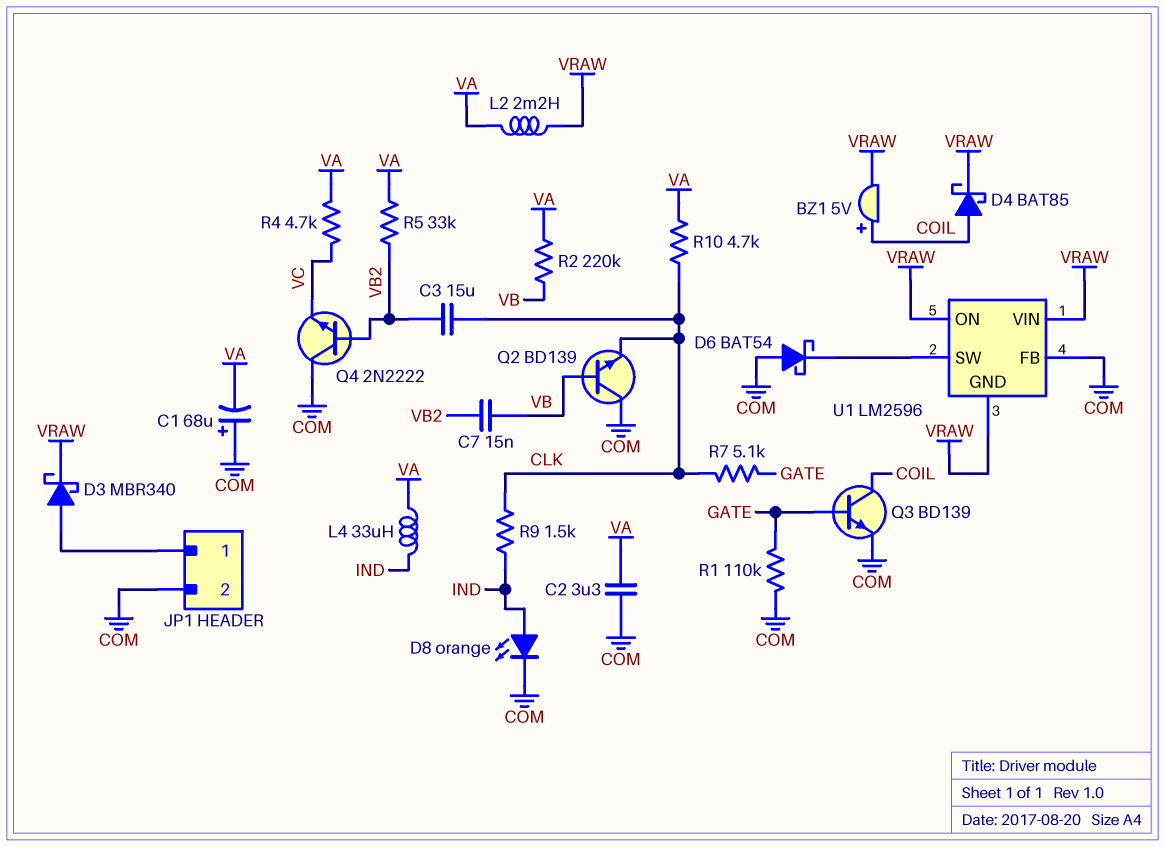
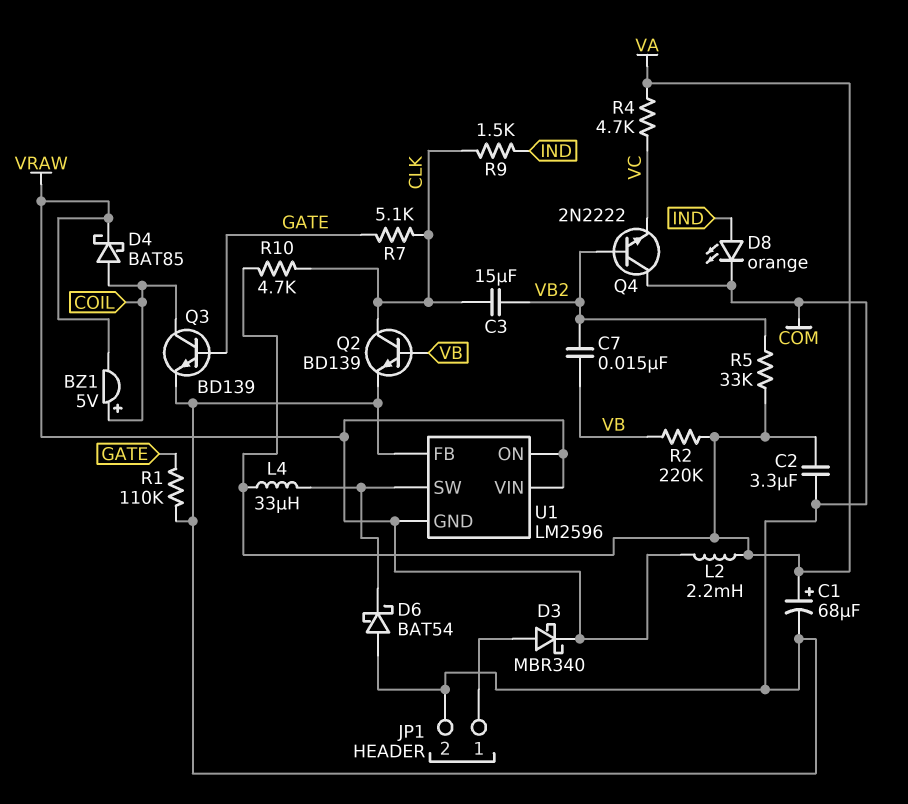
C1: 68uF (plus COM, minus VA) -> 68uF (plus VA, minus COM)
L4: 33uH (IND, VA) -> 33uH (U1/SW, VA)
Q2: NPN BD139 (B VB, C COM, E CLK) -> NPN BD139 (B VB, C CLK, E COM)

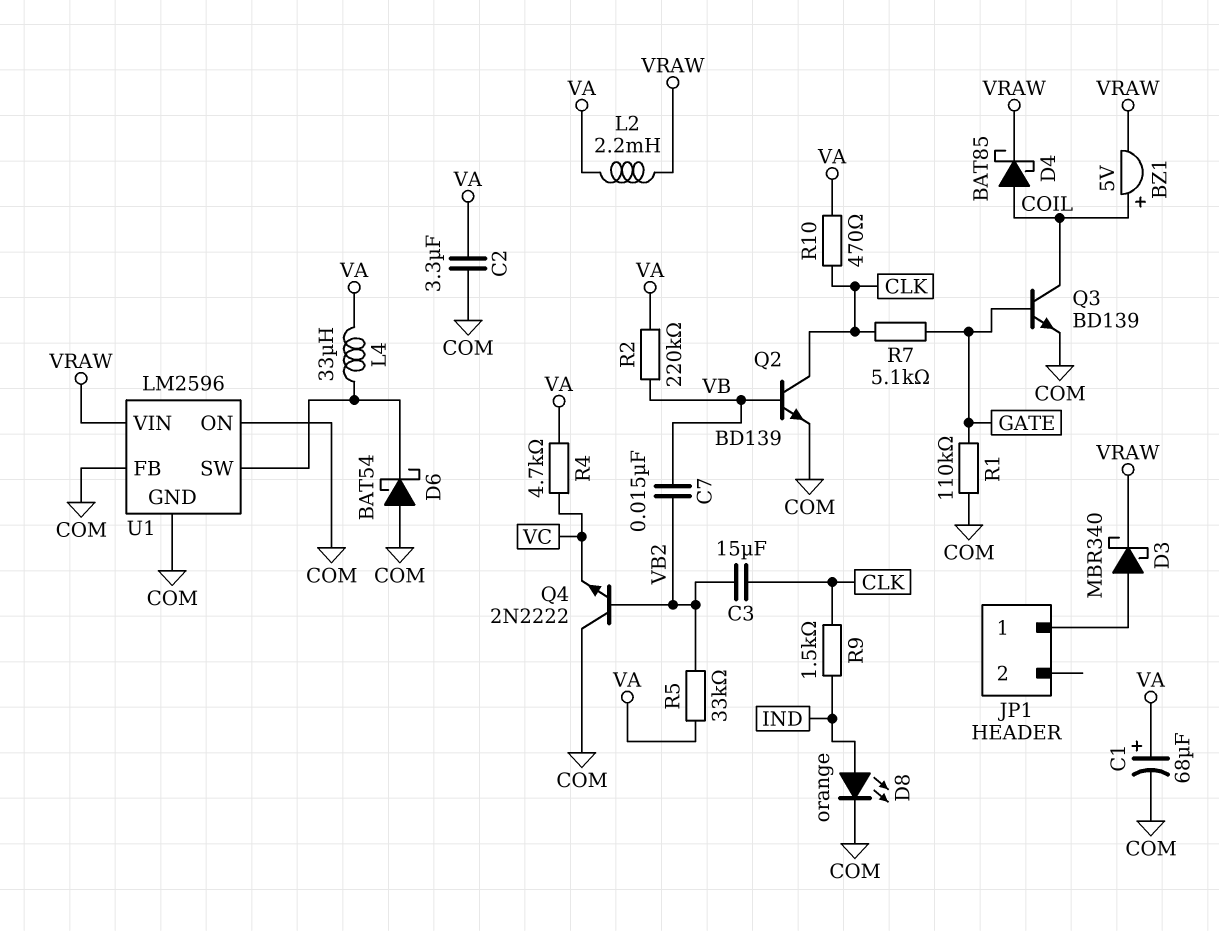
JP1 pin 2: COM -> none
R10: 4.7k (CLK, VA) -> 470 (CLK, VA)
U1 pin GND: VRAW -> COM
U1 pin ON: VRAW -> COM

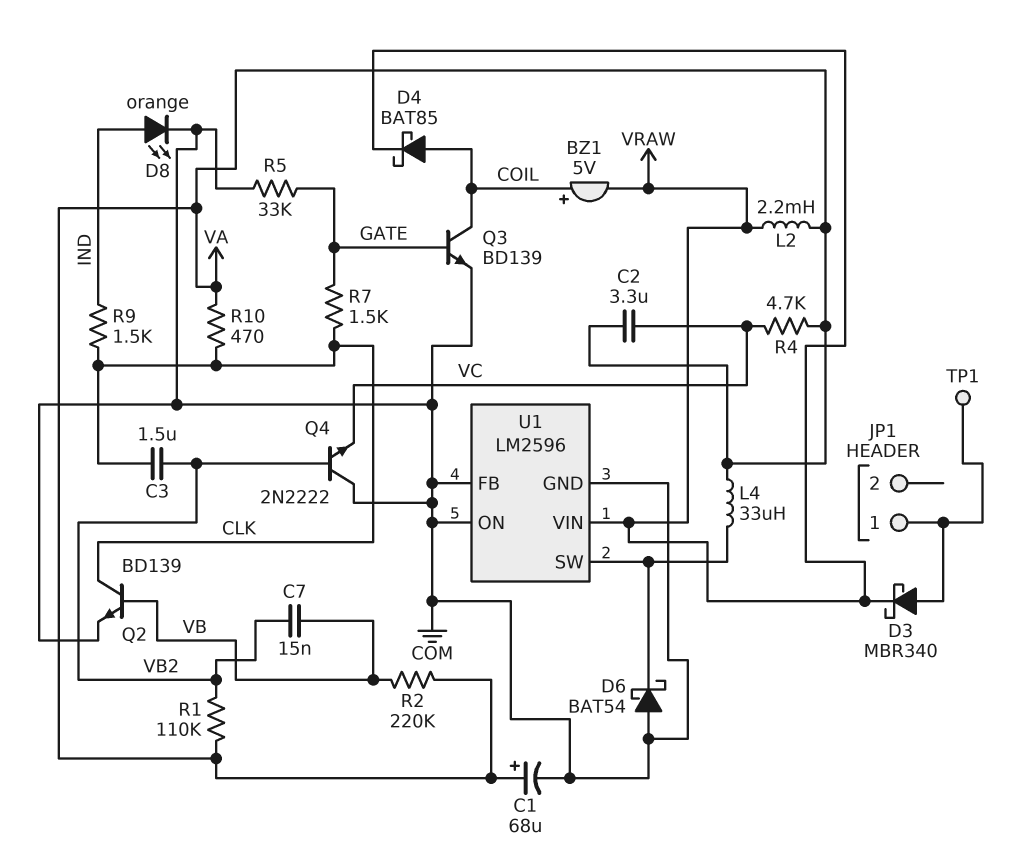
C2: 3.3uF (COM, VA) -> 3.3uF (VA, VC)
C3: 15uF (CLK, VB2) -> 1.5uF (CLK, VB2)
R1: 110k (COM, GATE) -> 110k (VA, VB2)
R5: 33k (VA, VB2) -> 33k (COM, GATE)
R7: 5.1k (CLK, GATE) -> 1.5k (CLK, GATE)
TP1: none -> test point (JP1/1)

